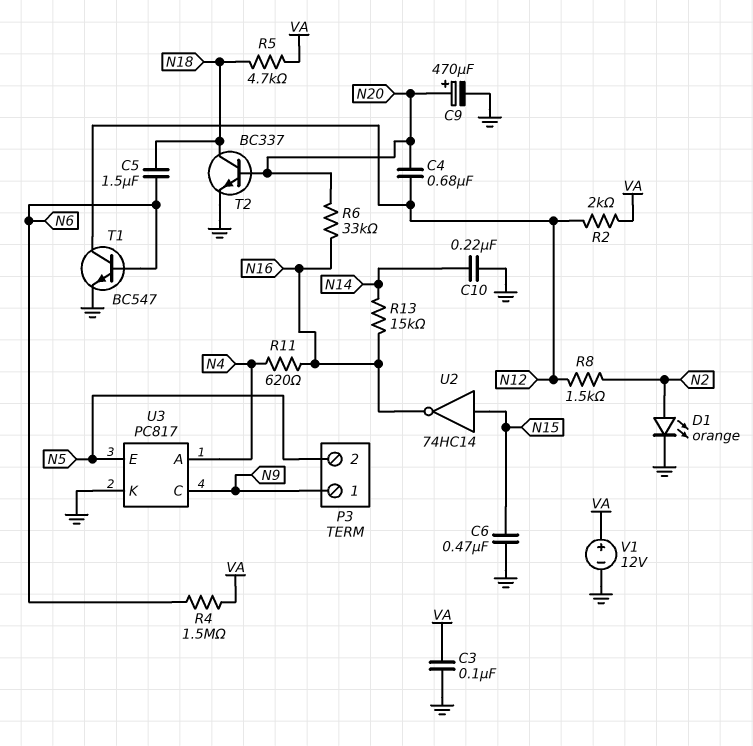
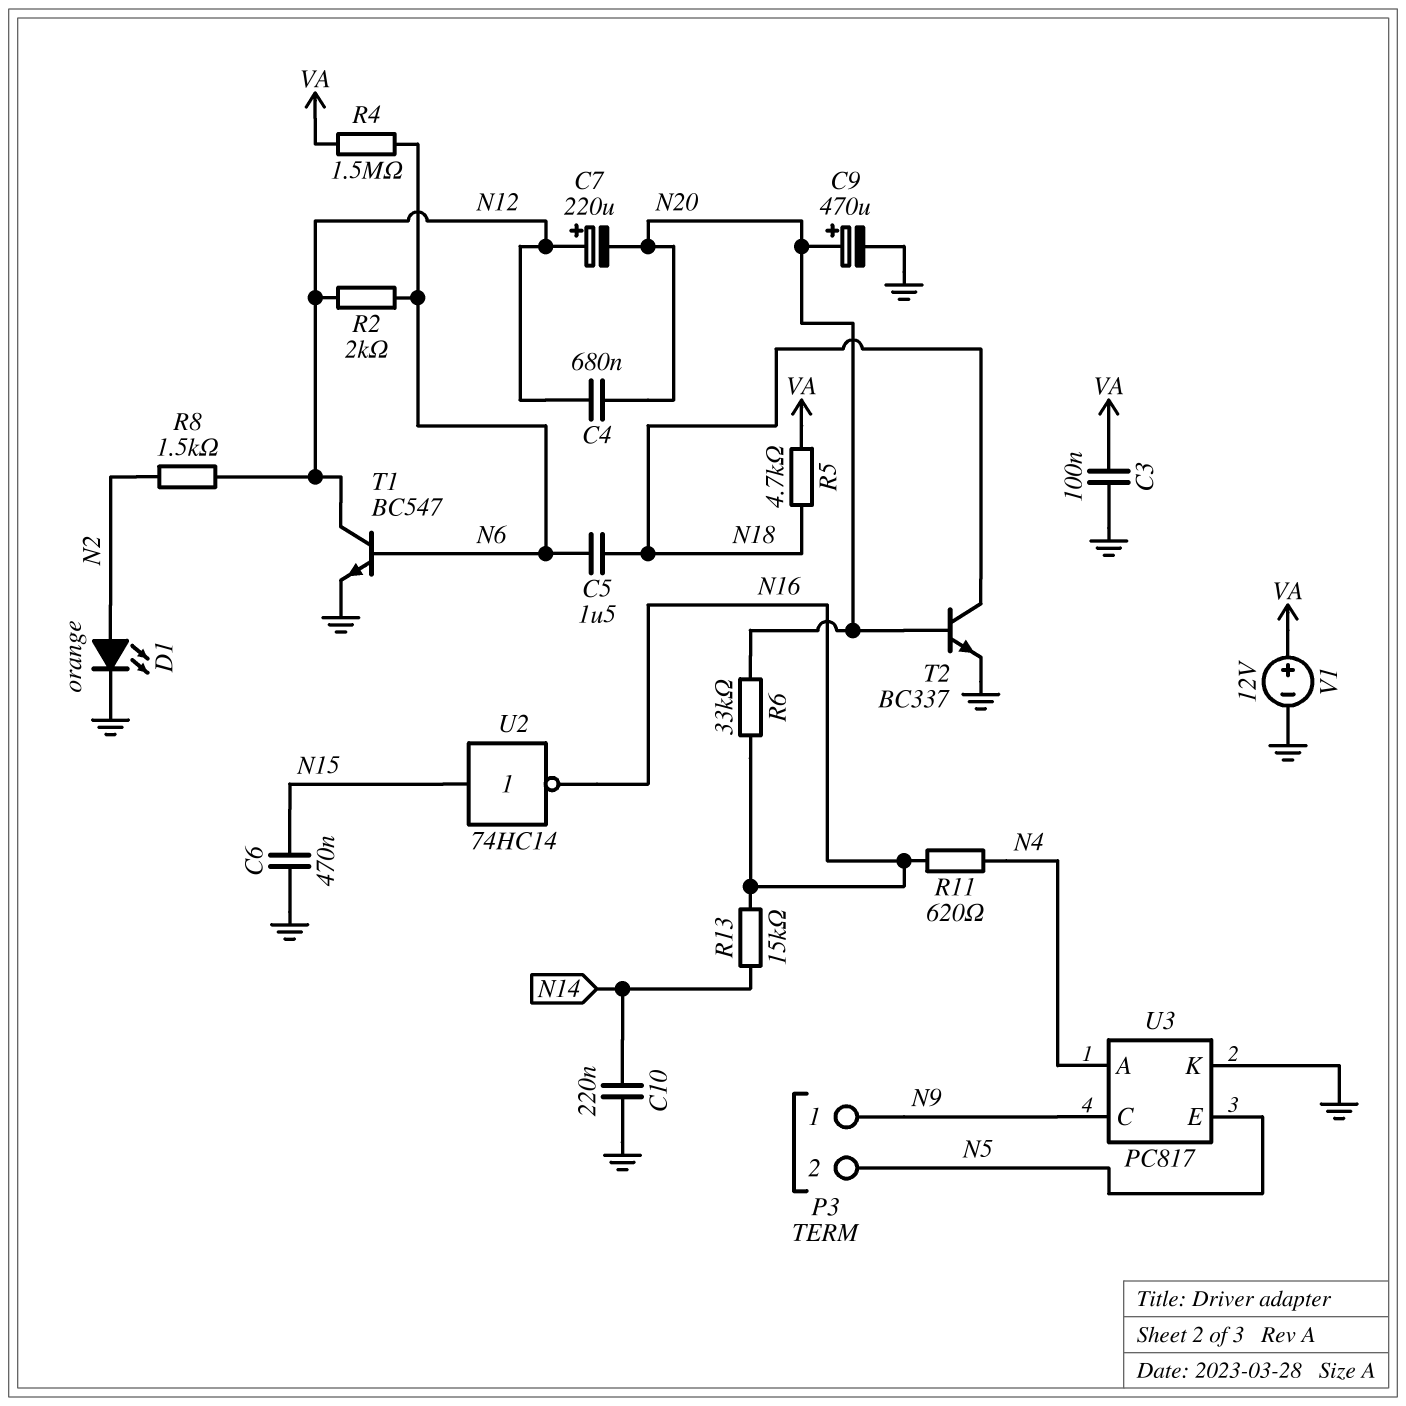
C7: none -> 220uF (plus N12, minus N20)
R2: 2k (N12, VA) -> 2k (N6, N12)

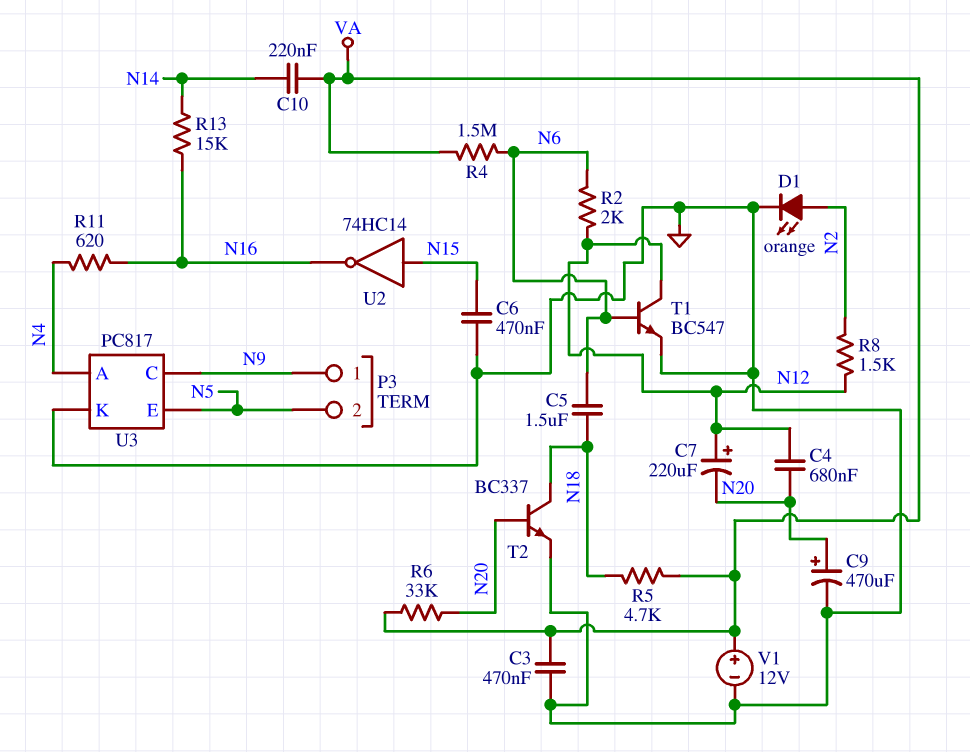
C3: 100nF (GND, VA) -> 470nF (GND, VA)
C10: 220nF (GND, N14) -> 220nF (N14, VA)
R6: 33k (N16, N20) -> 33k (N20, VA)

